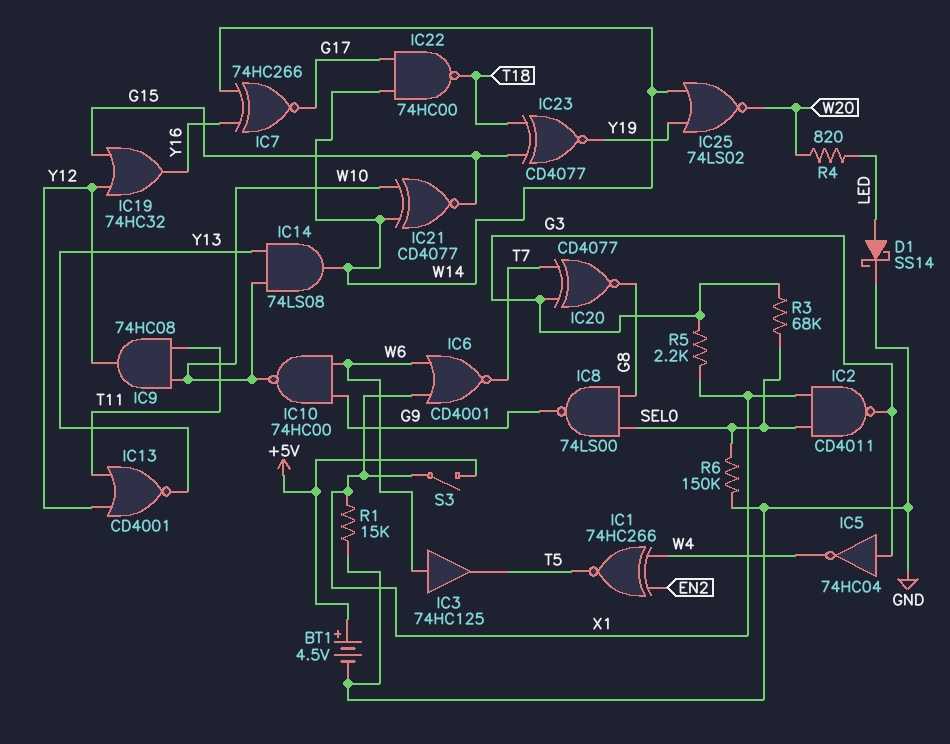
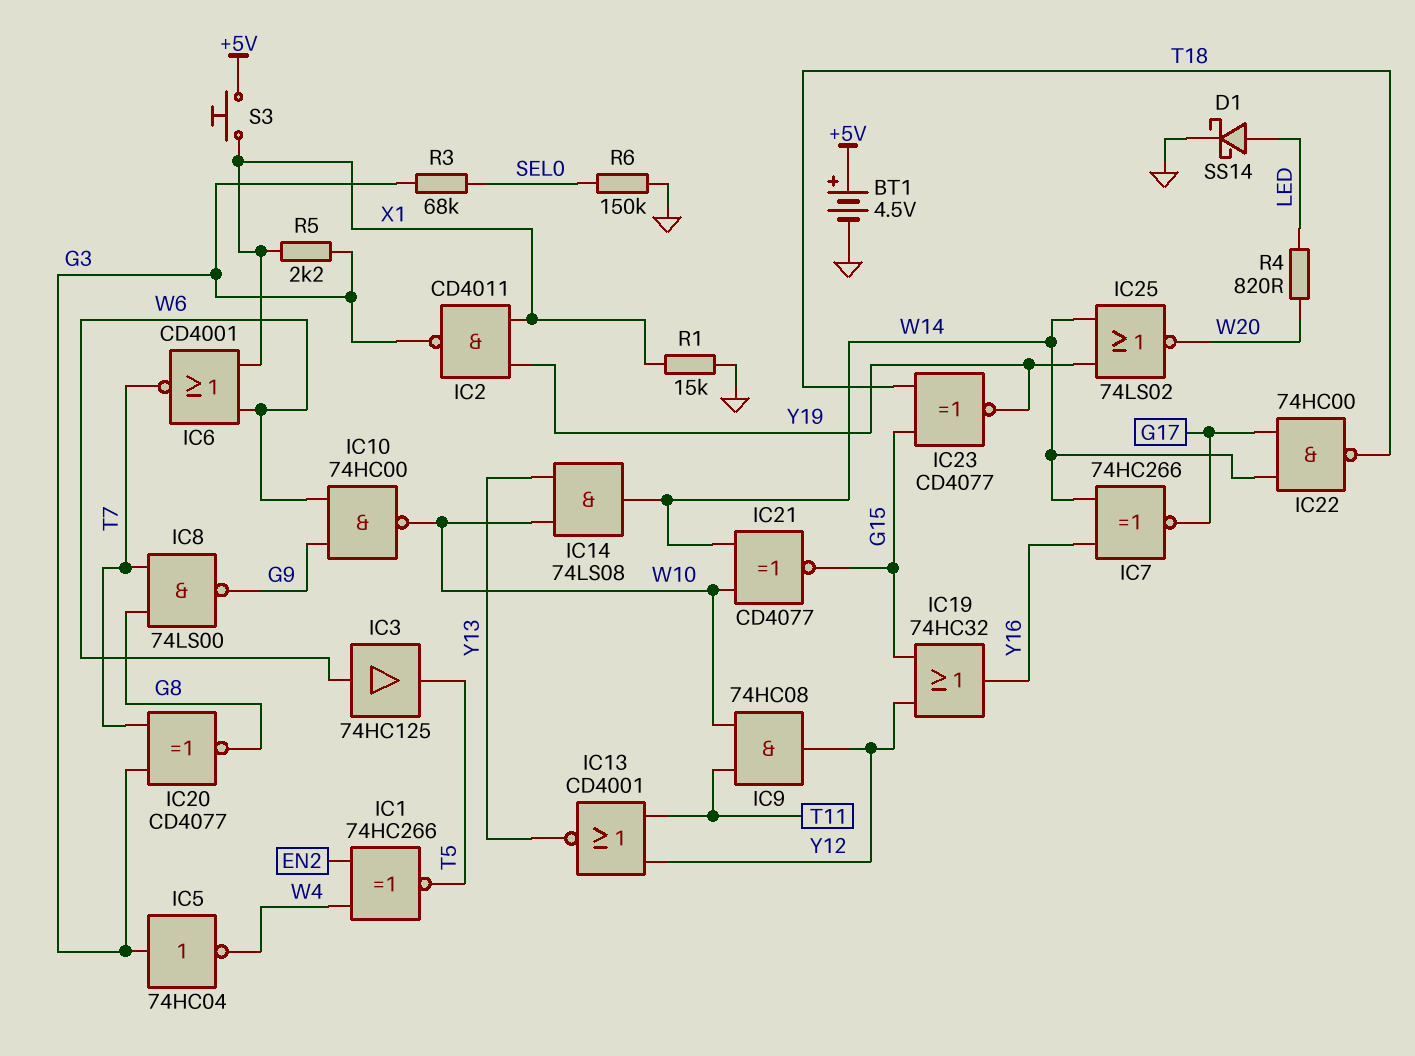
IC2: NAND CD4011 (in SEL0, in X1, out G3) -> NAND CD4011 (in X1, in Y19, out G3)
IC8: NAND 74LS00 (in G8, in SEL0, out G9) -> NAND 74LS00 (in G8, in T7, out G9)
S3: switch (+5V, X1) -> button (+5V, X1)

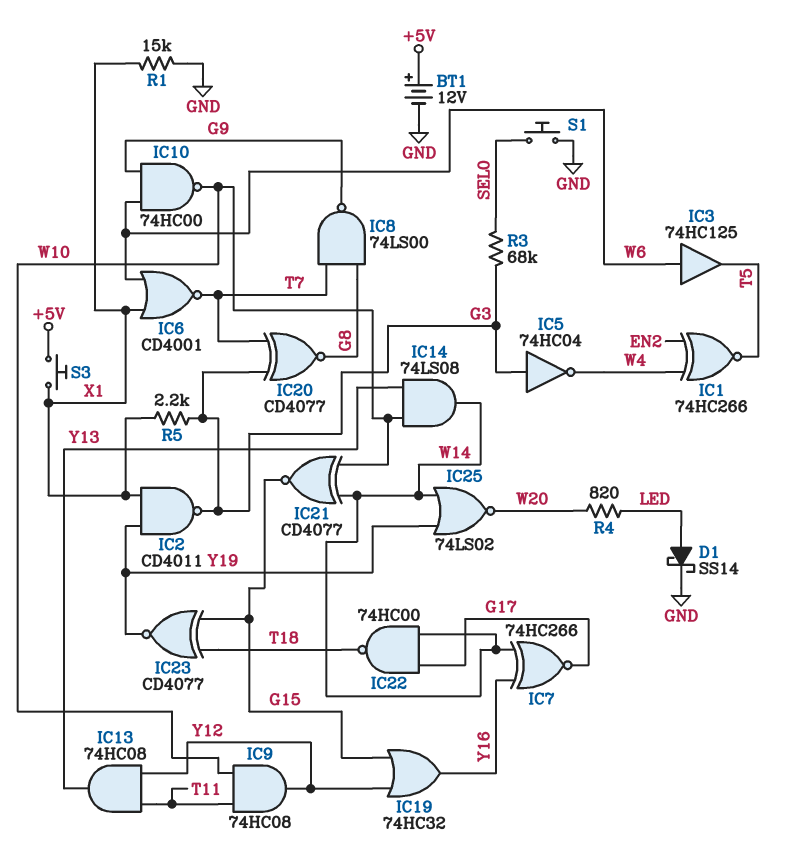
BT1: 4.5V (plus +5V, minus GND) -> 12V (plus +5V, minus GND)
IC13: NOR CD4001 (in T11, in Y12, out Y13) -> AND 74HC08 (in T11, in Y12, out Y13)
R6: 150k (GND, SEL0) -> none
S1: none -> button (GND, SEL0)

